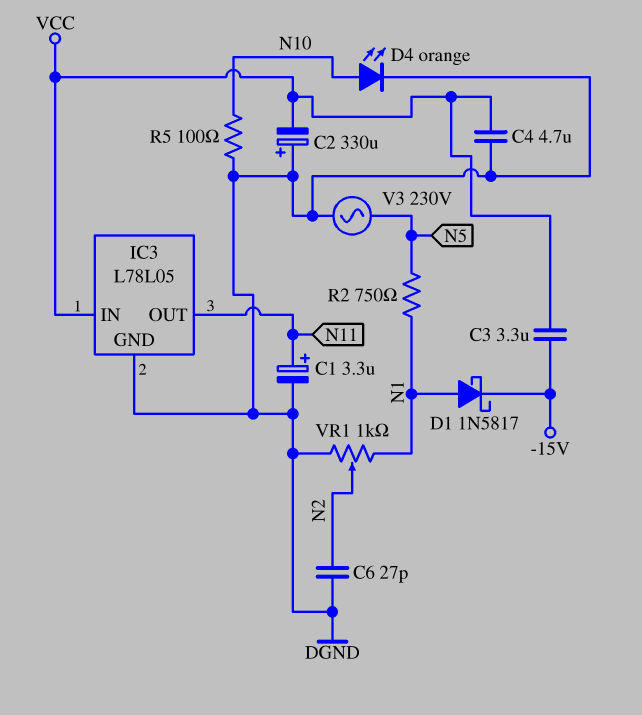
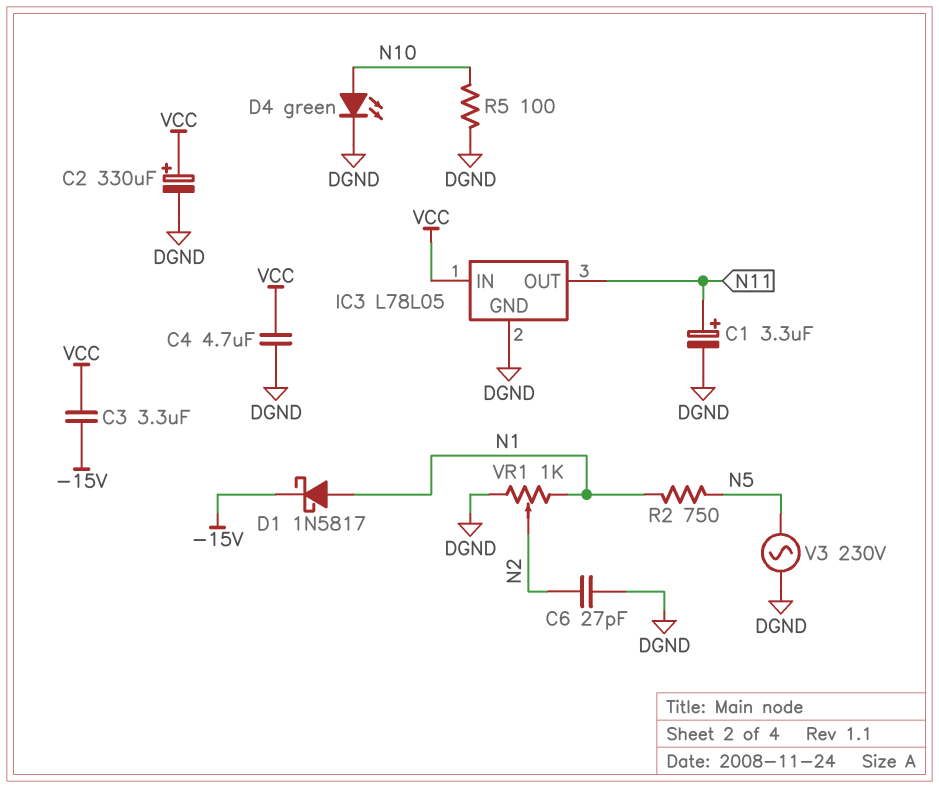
C2: 330uF (plus DGND, minus VCC) -> 330uF (plus VCC, minus DGND)
D4: LED orange (A N10, K DGND) -> LED green (A N10, K DGND)

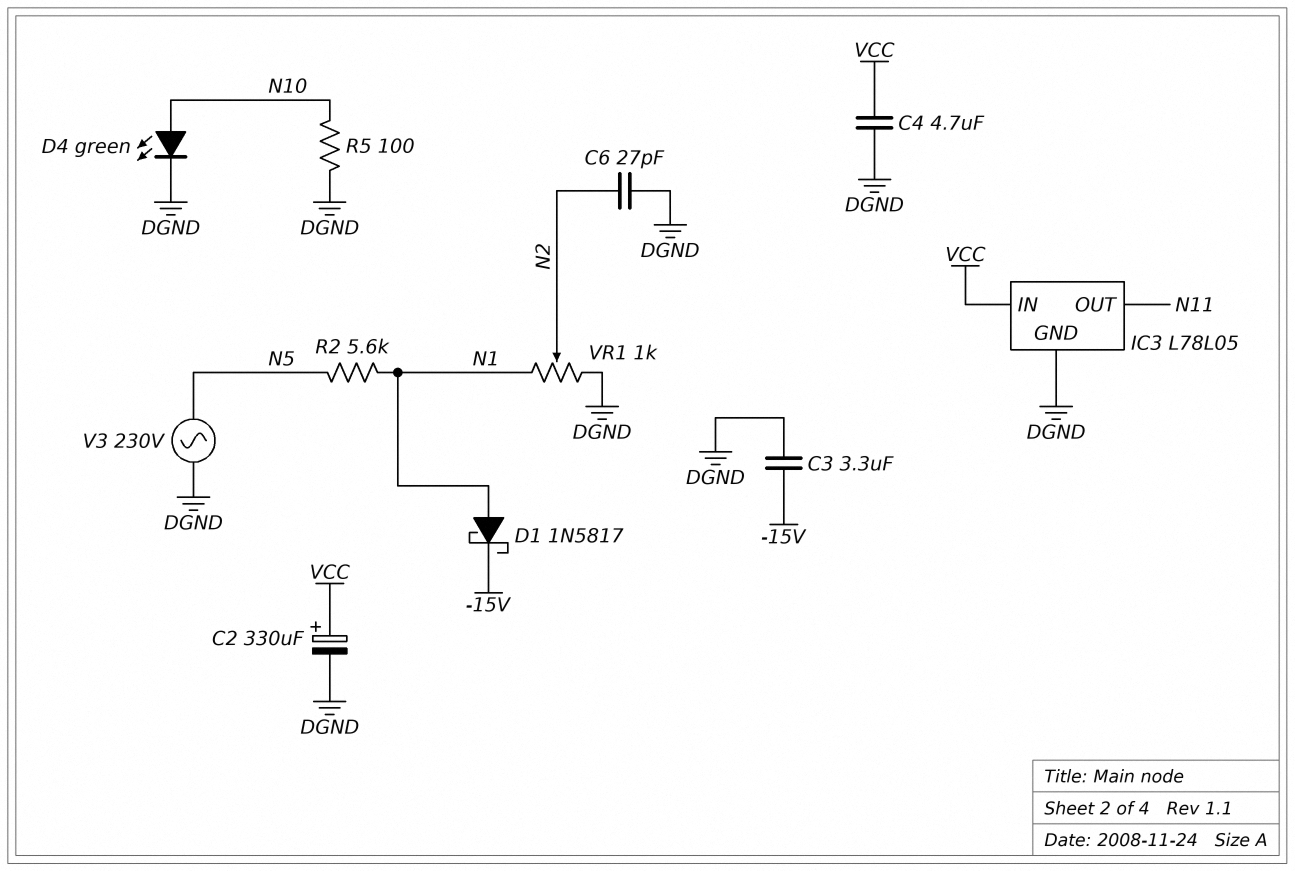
C1: 3.3uF (plus N11, minus DGND) -> none
C3: 3.3uF (-15V, VCC) -> 3.3uF (-15V, DGND)
R2: 750 (N1, N5) -> 5.6k (N1, N5)

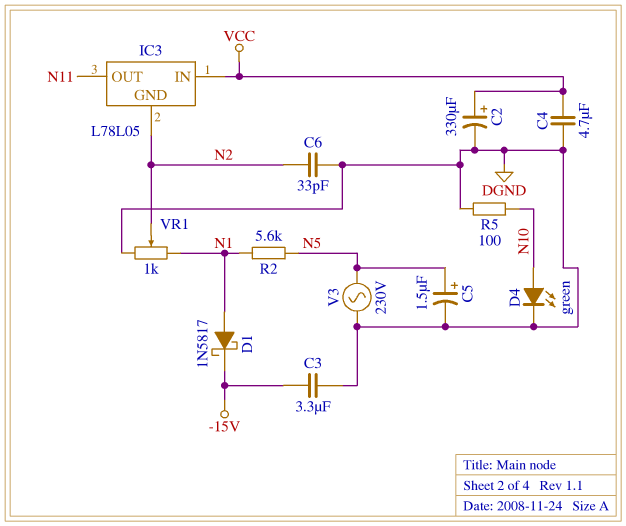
C5: none -> 1.5uF (plus N5, minus DGND)
C6: 27pF (DGND, N2) -> 33pF (DGND, N2)
IC3 pin GND: DGND -> N2

